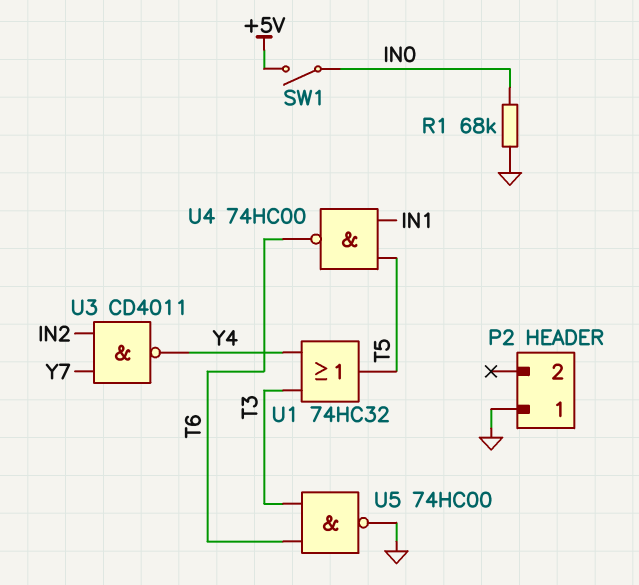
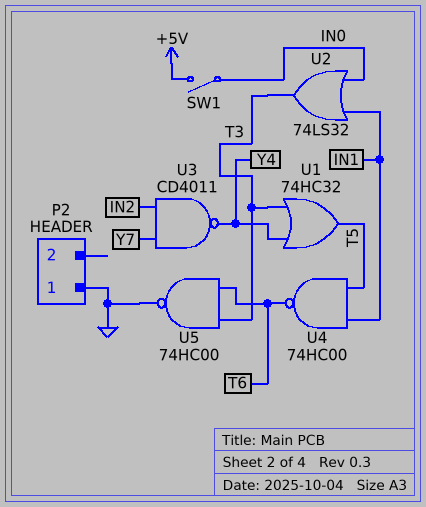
R1: 68k (GND, IN0) -> none
U2: none -> OR 74LS32 (in IN0, in IN1, out T3)

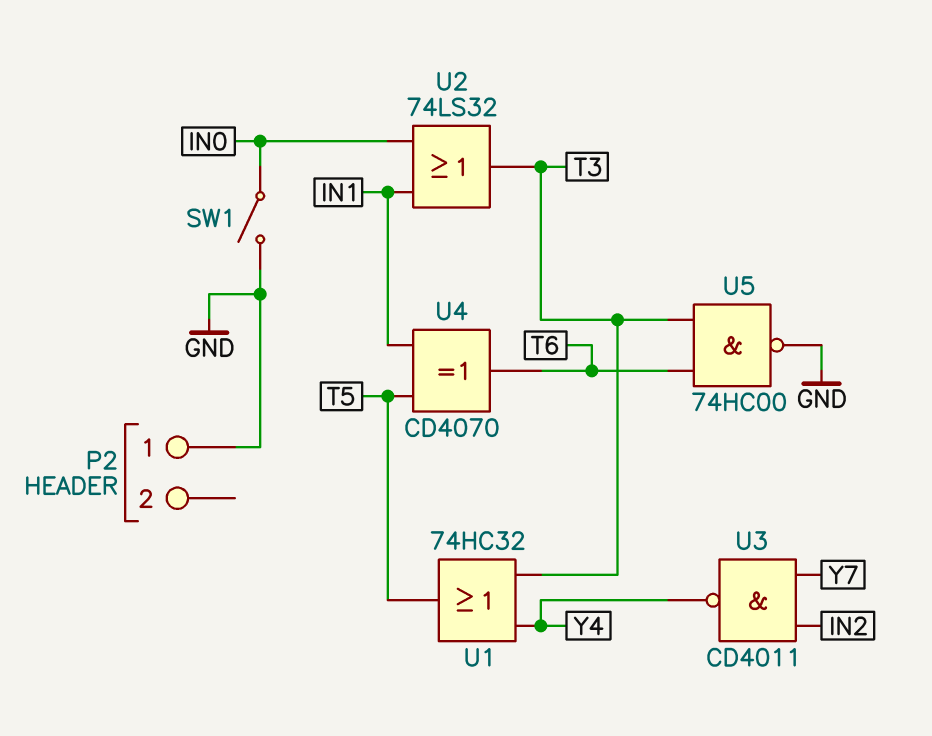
SW1: switch (+5V, IN0) -> switch (GND, IN0)
U4: NAND 74HC00 (in IN1, in T5, out T6) -> XOR CD4070 (in IN1, in T5, out T6)

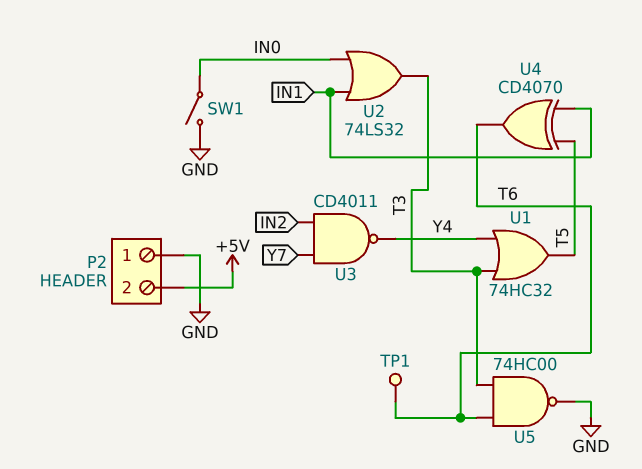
P2 pin 2: none -> +5V
TP1: none -> test point (T6)

